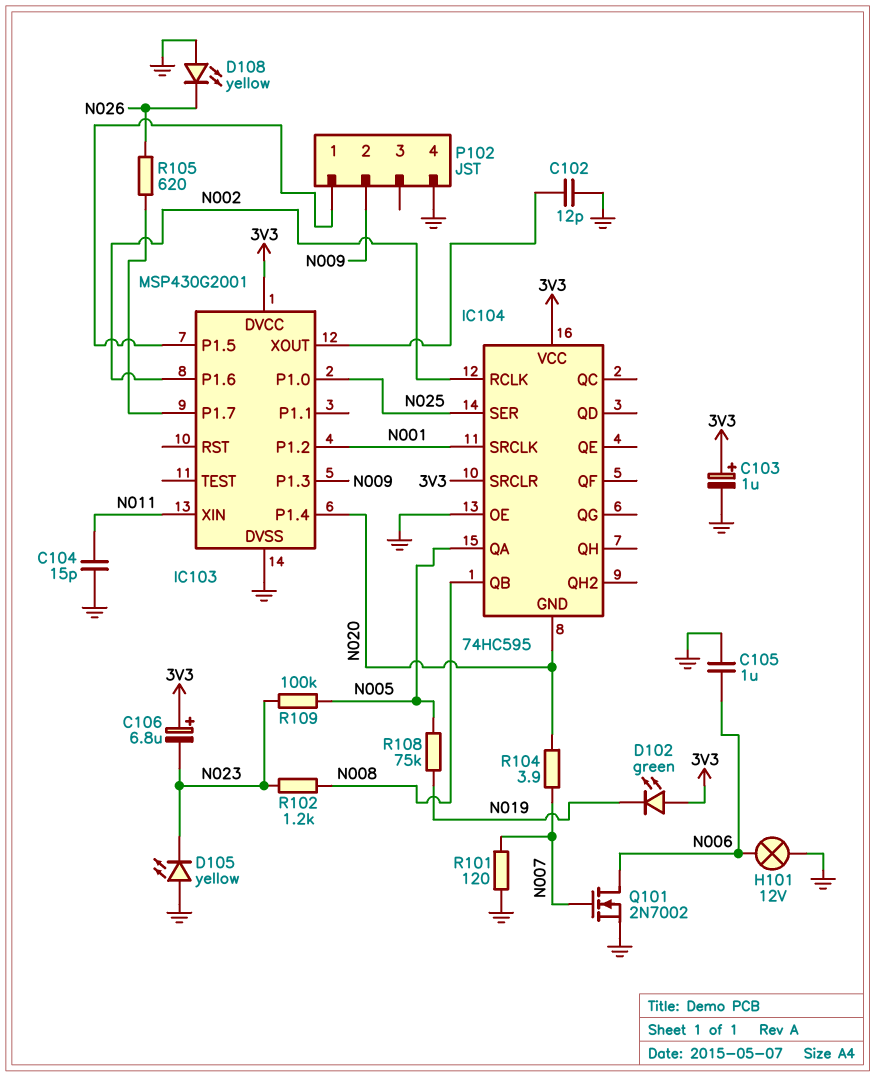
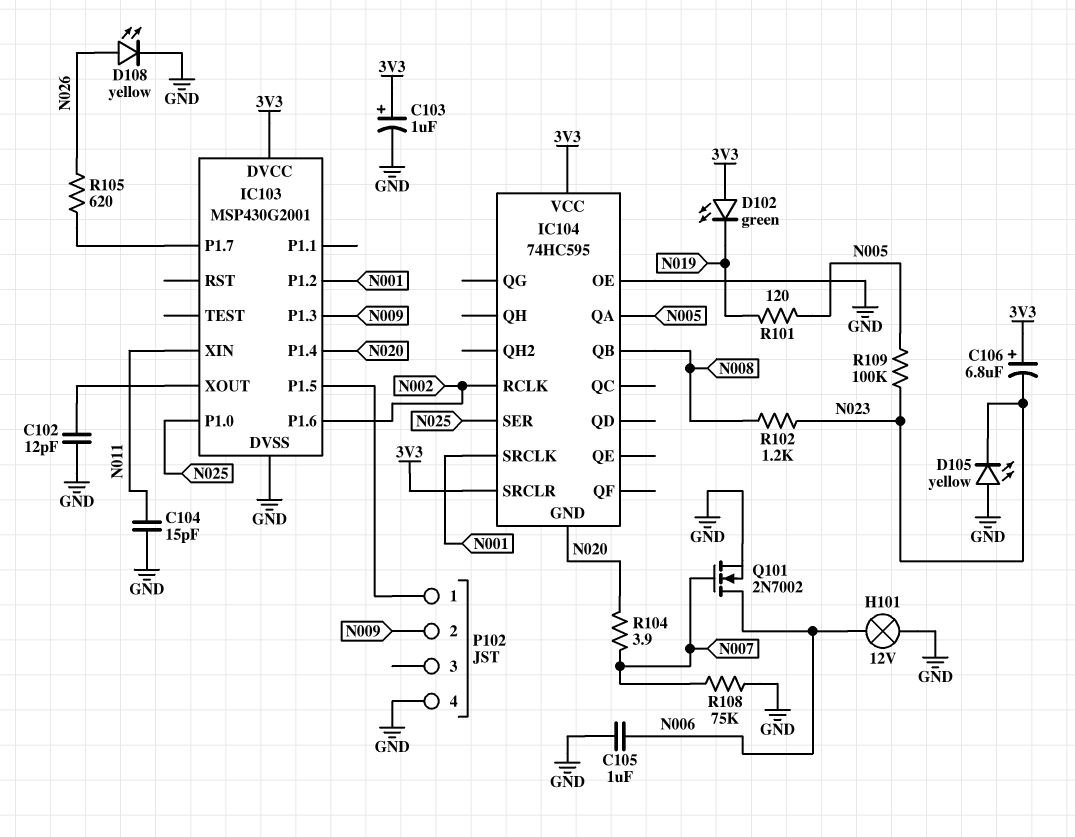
D108: LED yellow (A GND, K N026) -> LED yellow (A N026, K GND)
R101: 120 (GND, N007) -> 120 (N005, N019)
R108: 75k (N005, N019) -> 75k (GND, N007)

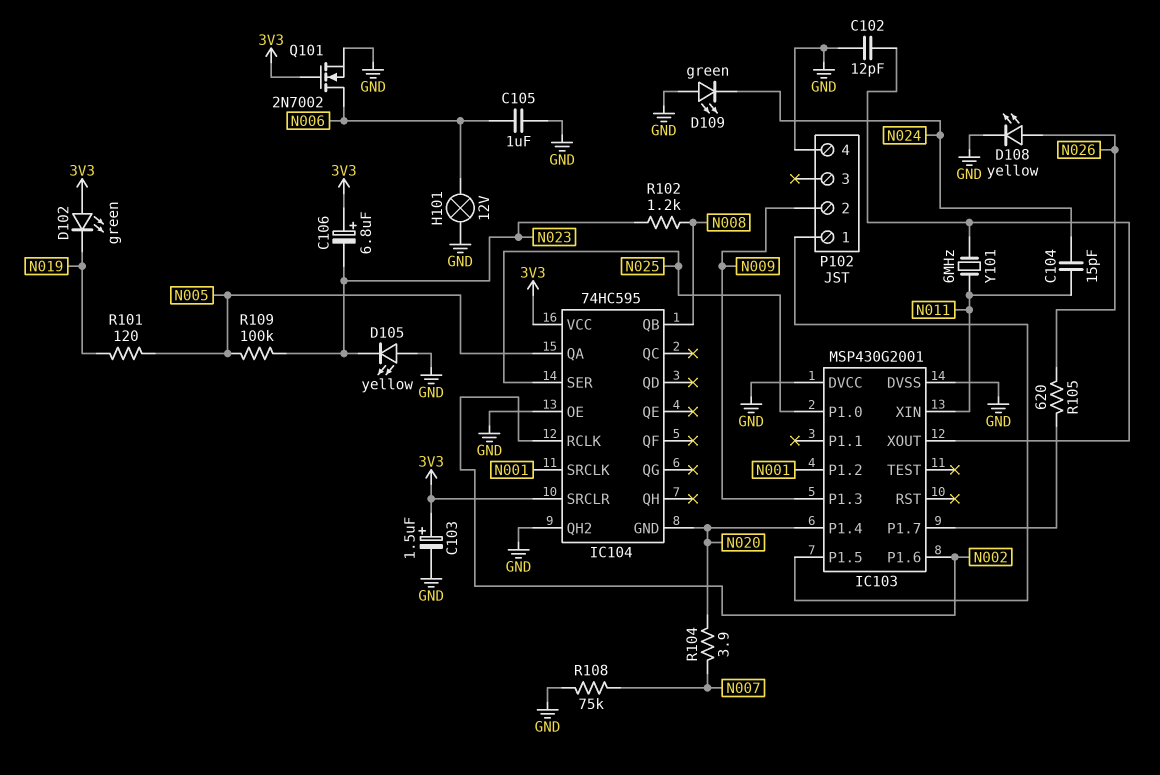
C103: 1uF (plus 3V3, minus GND) -> 1.5uF (plus 3V3, minus GND)
C104: 15pF (GND, N011) -> 15pF (N011, N024)
D109: none -> LED green (A GND, K N024)
IC103 pin DVCC: 3V3 -> GND
IC104 pin QH2: none -> GND
Q101: NMOS 2N7002 (G N007, D N006, S GND) -> NMOS 2N7002 (G 3V3, D N006, S GND)
Y101: none -> 6MHz (IC103/XOUT, N011)

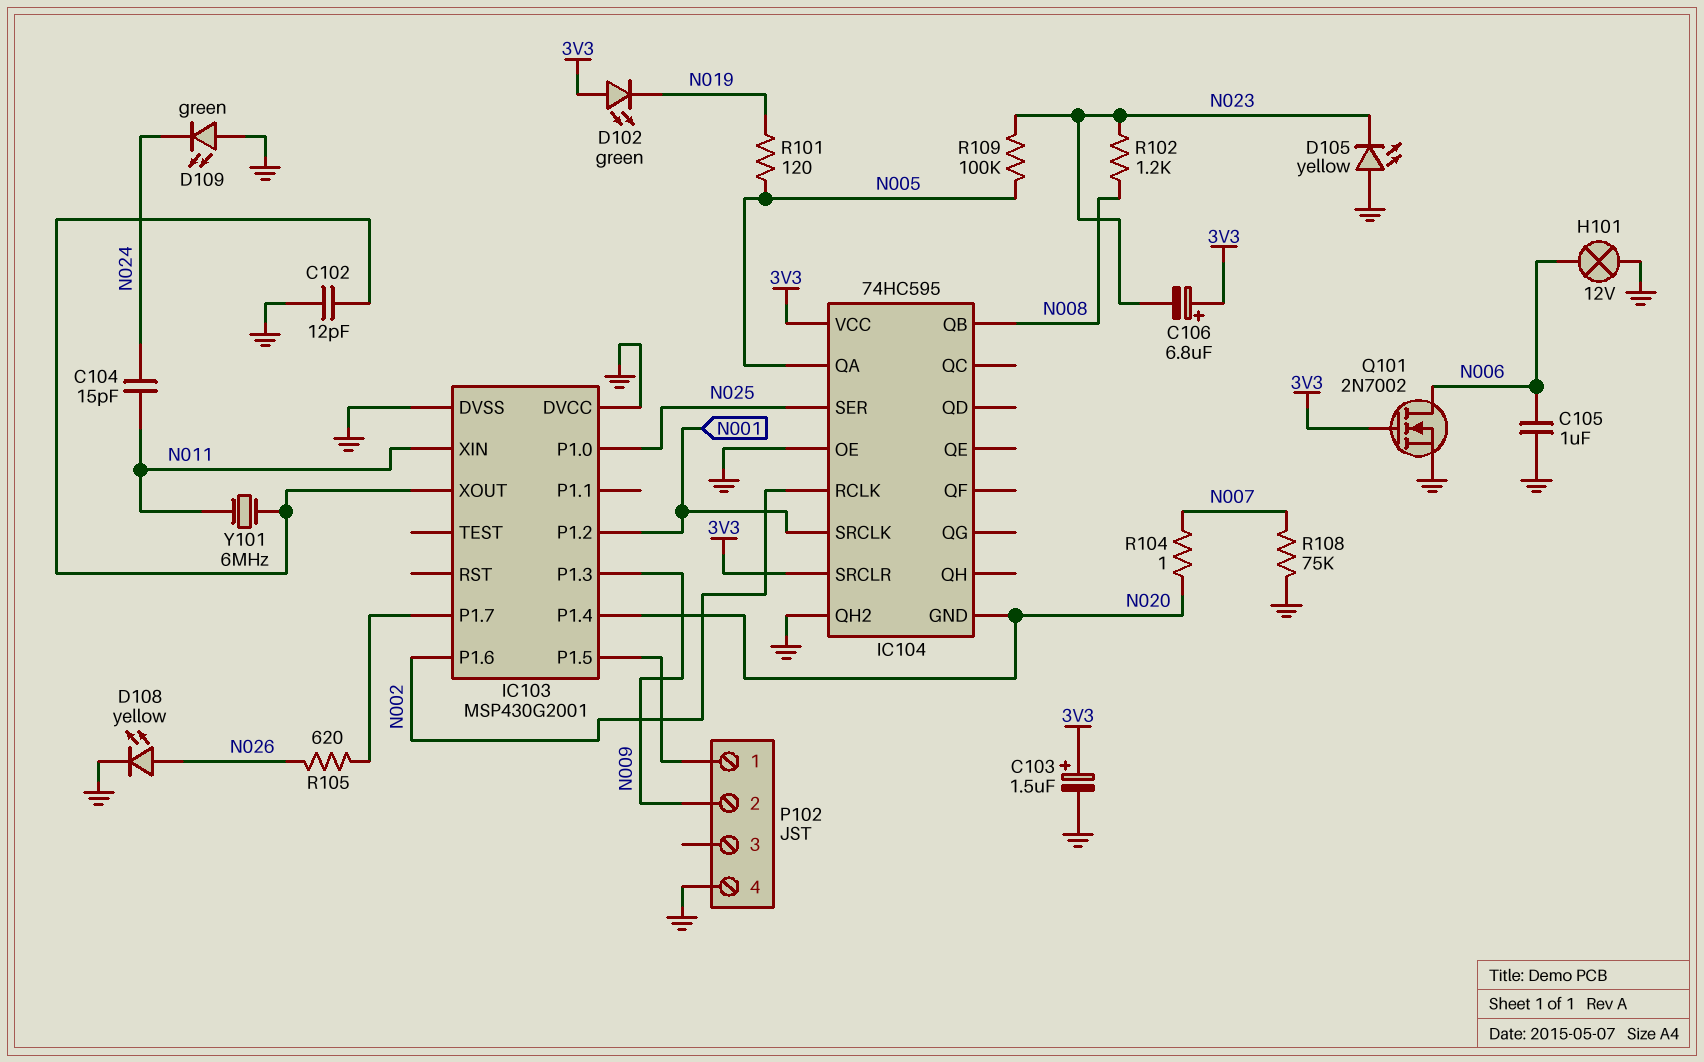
R104: 3.9 (N007, N020) -> 1 (N007, N020)

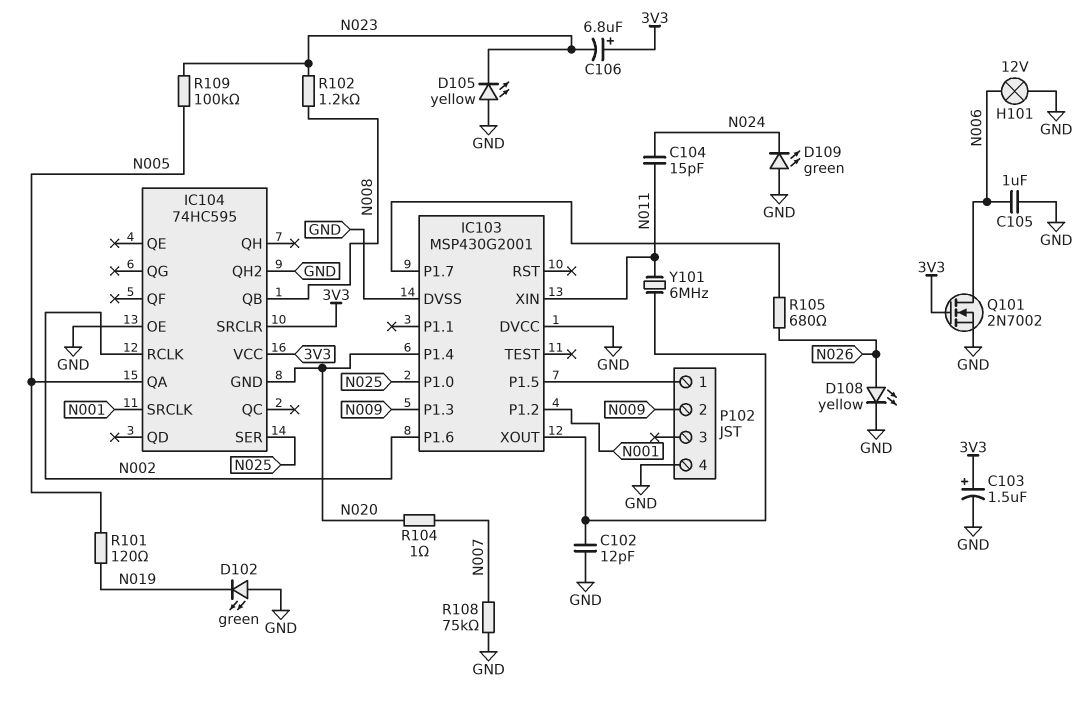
D102: LED green (A 3V3, K N019) -> LED green (A GND, K N019)
R105: 620 (IC103/P1.7, N026) -> 680 (IC103/P1.7, N026)

